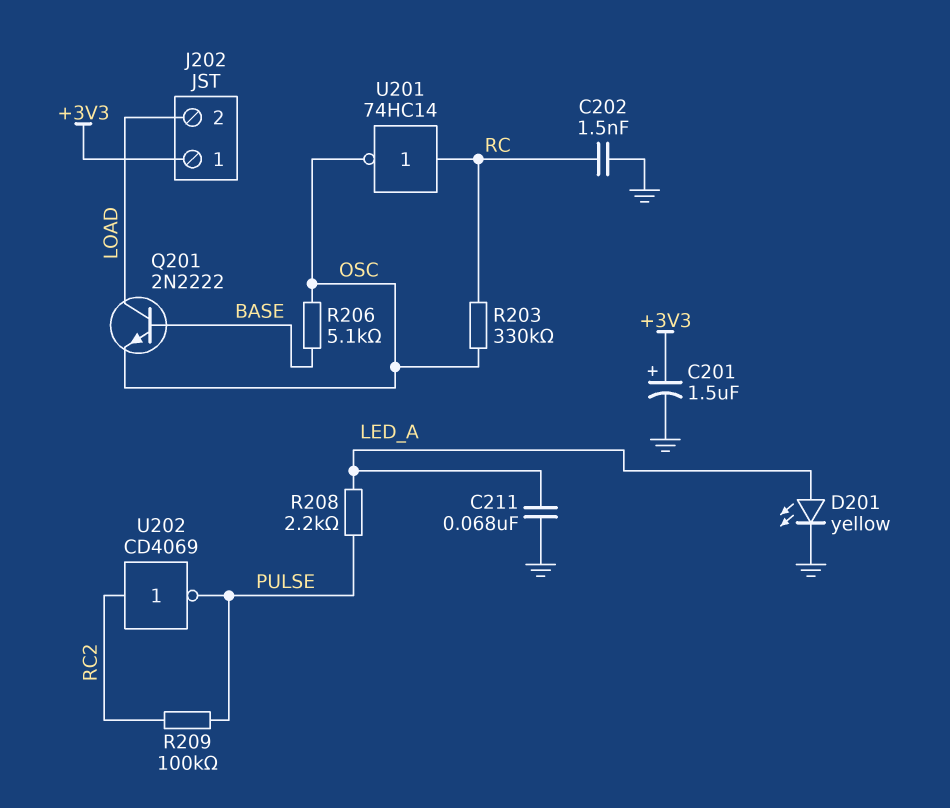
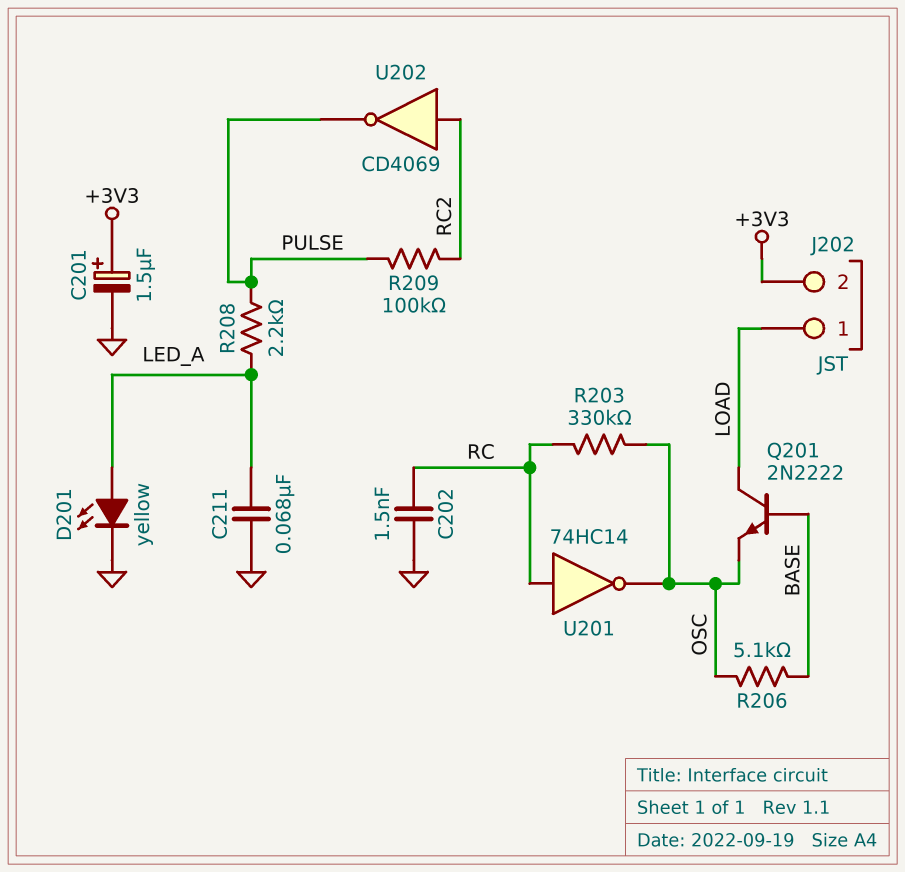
J202 pin 1: +3V3 -> LOAD
J202 pin 2: LOAD -> +3V3

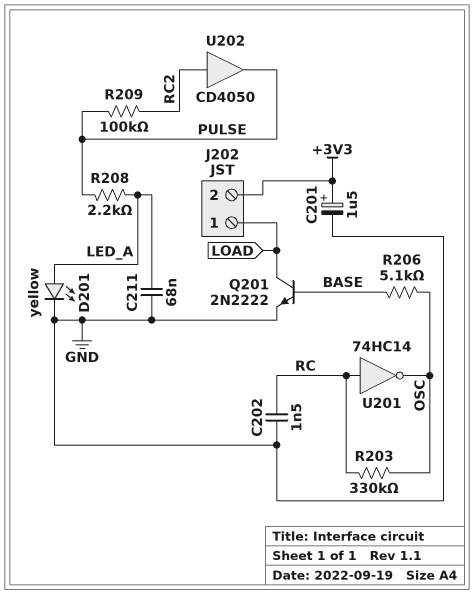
Q201: NPN 2N2222 (B BASE, C LOAD, E OSC) -> NPN 2N2222 (B BASE, C LOAD, E GND)
U202: NOT CD4069 (in RC2, out PULSE) -> buffer CD4050 (in RC2, out PULSE)

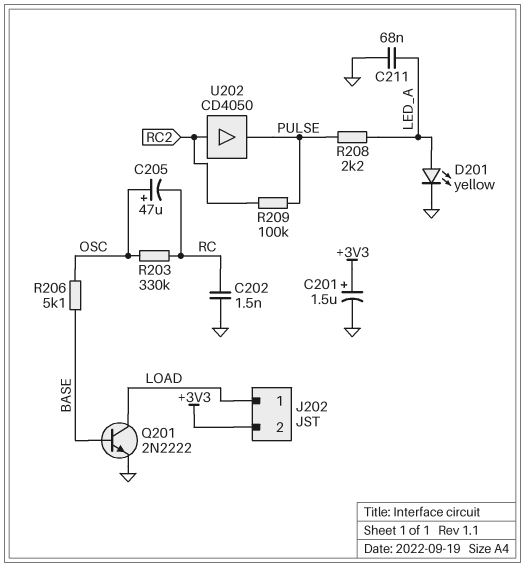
C205: none -> 47uF (plus OSC, minus RC)
U201: NOT 74HC14 (in RC, out OSC) -> none

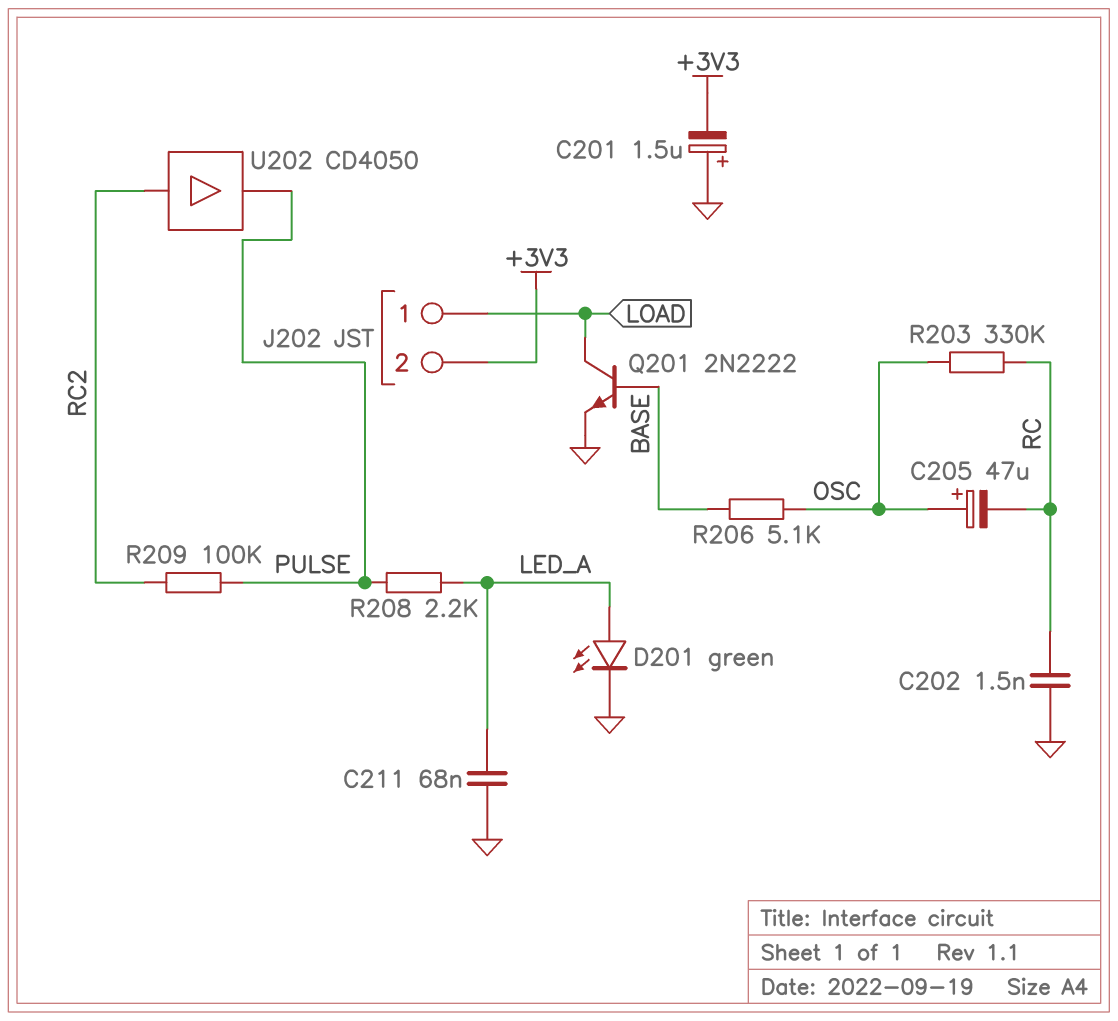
C201: 1.5uF (plus +3V3, minus GND) -> 1.5uF (plus GND, minus +3V3)
D201: LED yellow (A LED_A, K GND) -> LED green (A LED_A, K GND)

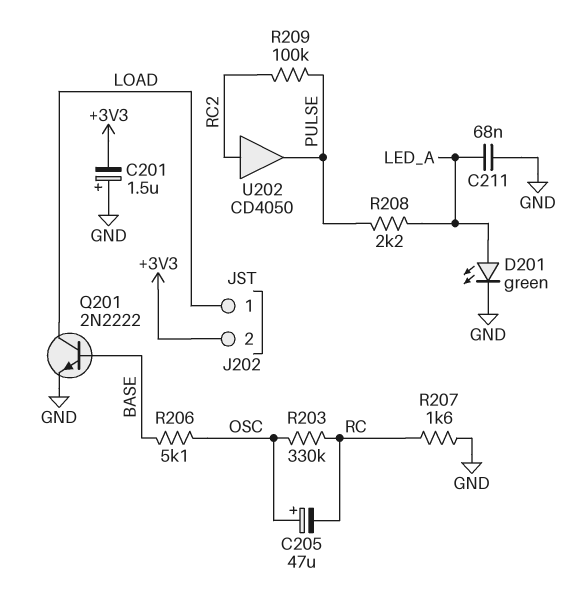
C202: 1.5nF (GND, RC) -> none
R207: none -> 1.6k (GND, RC)

